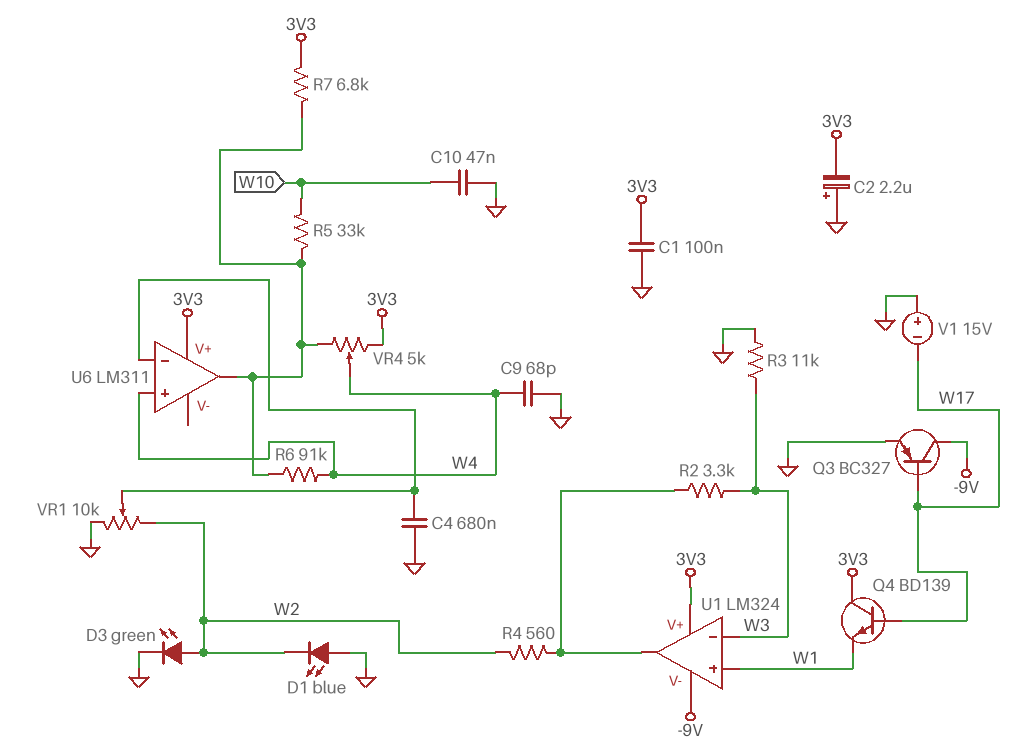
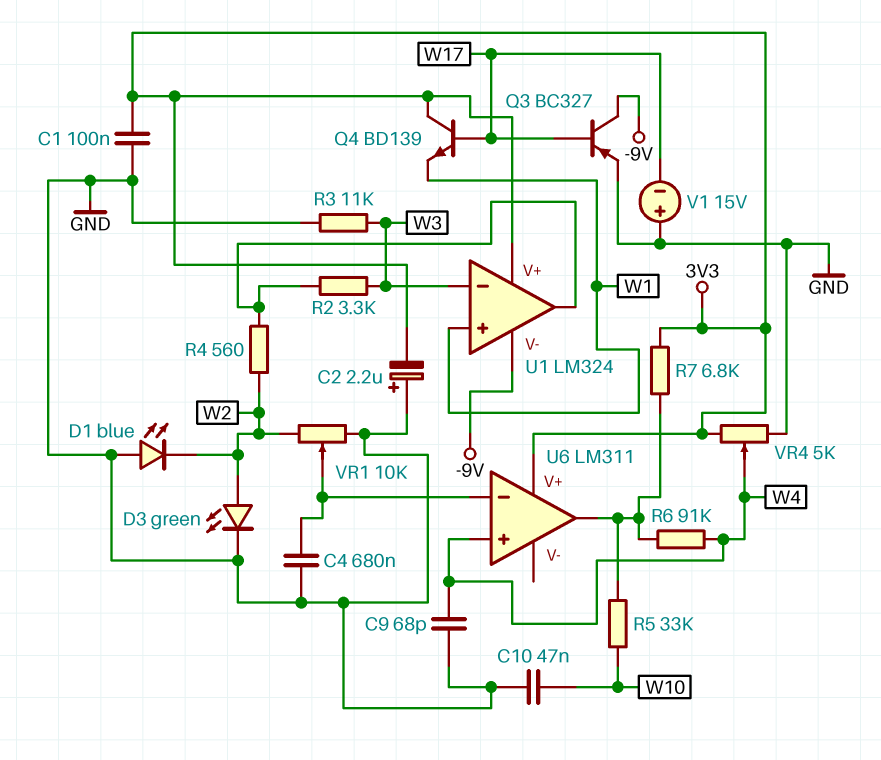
VR4: 5k (3V3, U6/out, wiper W4) -> 5k (3V3, GND, wiper W4)

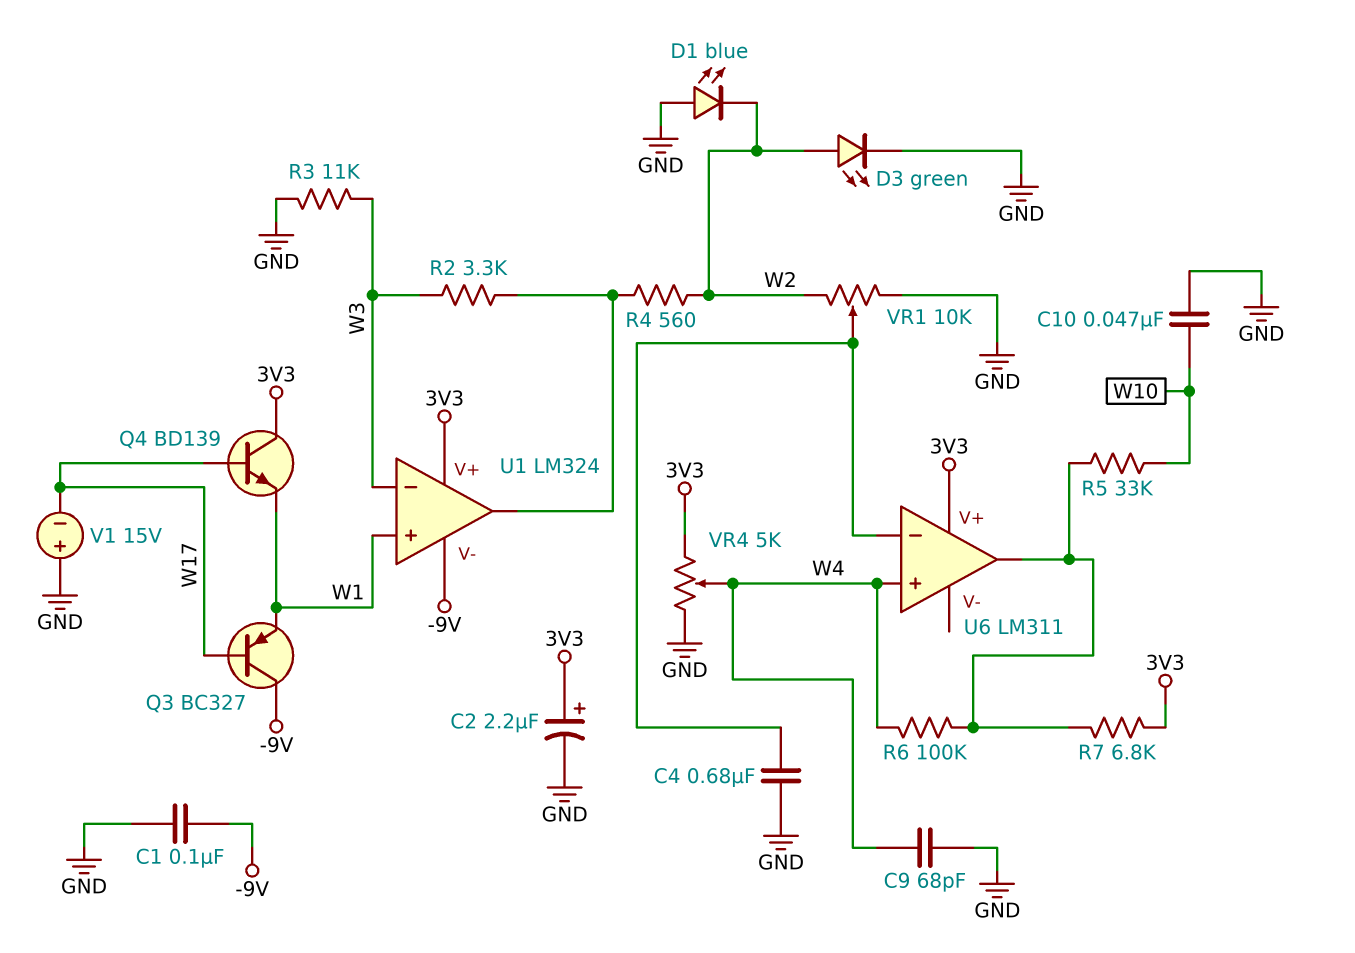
C1: 100nF (3V3, GND) -> 100nF (-9V, GND)
C2: 2.2uF (plus GND, minus 3V3) -> 2.2uF (plus 3V3, minus GND)
Q3: PNP BC327 (B W17, C -9V, E GND) -> PNP BC327 (B W17, C -9V, E W1)
R6: 91k (U6/out, W4) -> 100k (U6/out, W4)

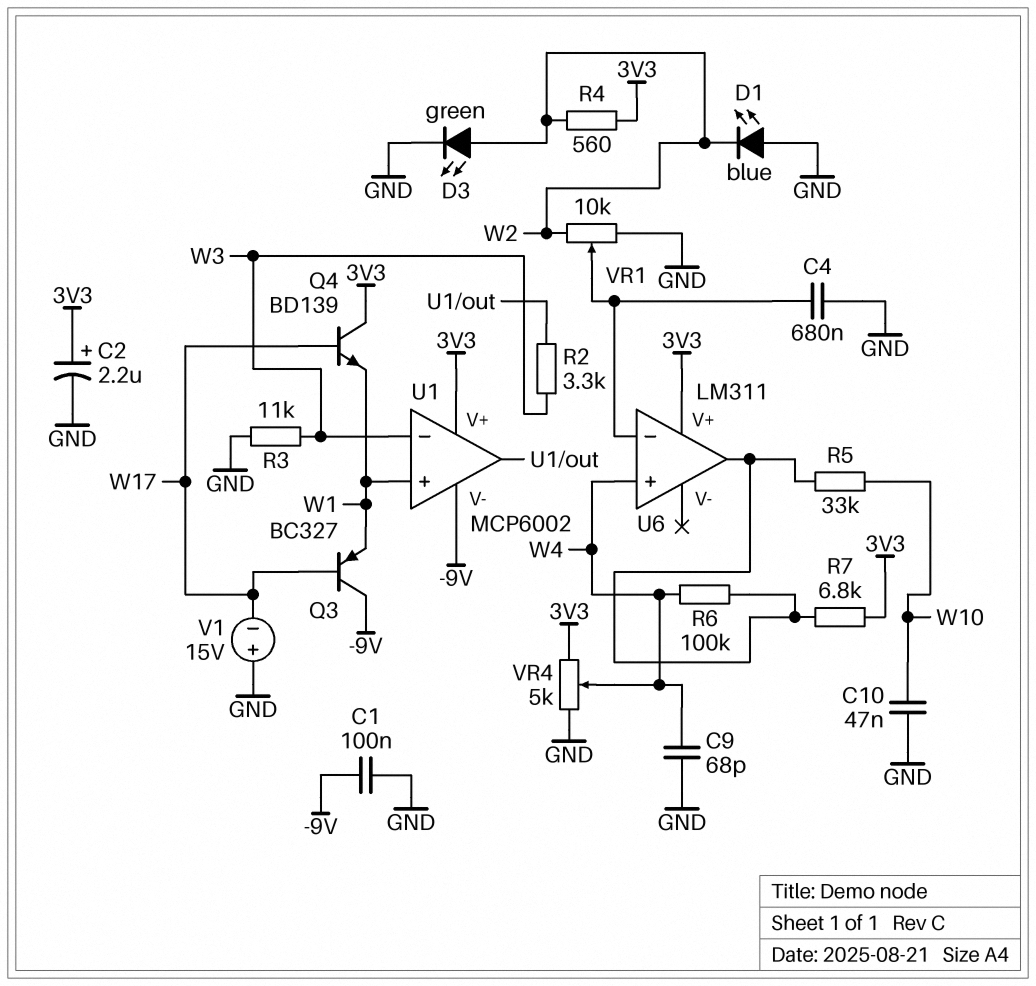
R4: 560 (U1/out, W2) -> 560 (3V3, W2)
U1: LM324 -> MCP6002

